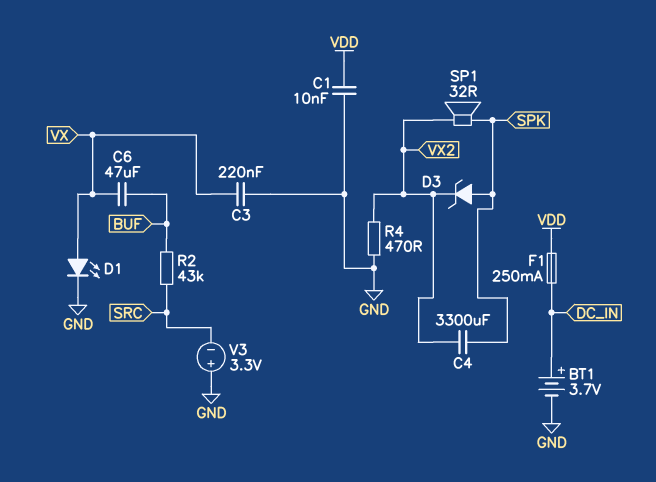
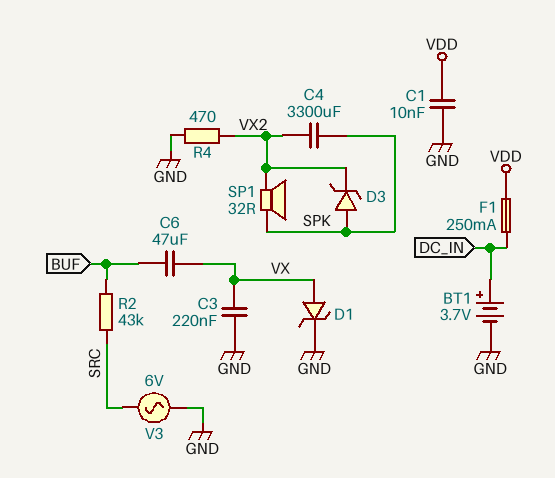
D1: LED (A VX, K GND) -> zener (A VX, K GND)
V3: 3.3V (plus GND, minus SRC) -> AC 6V (GND, SRC)

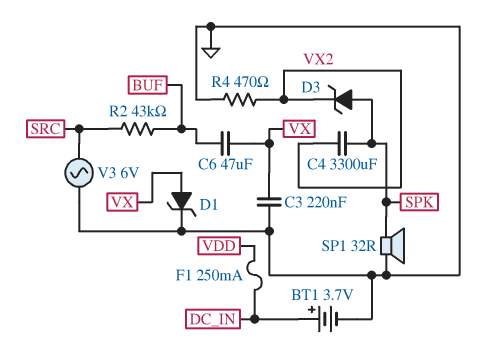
C1: 10nF (GND, VDD) -> none
SP1: speaker 32R (SPK, VX2) -> speaker 32R (GND, SPK)

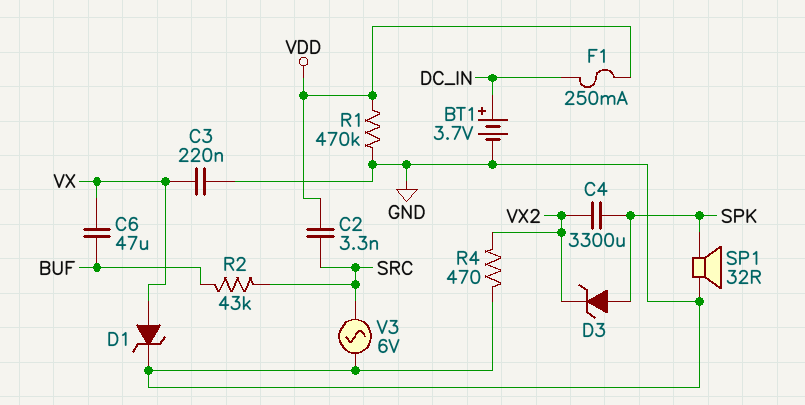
C2: none -> 3.3nF (SRC, VDD)
R1: none -> 470k (GND, VDD)

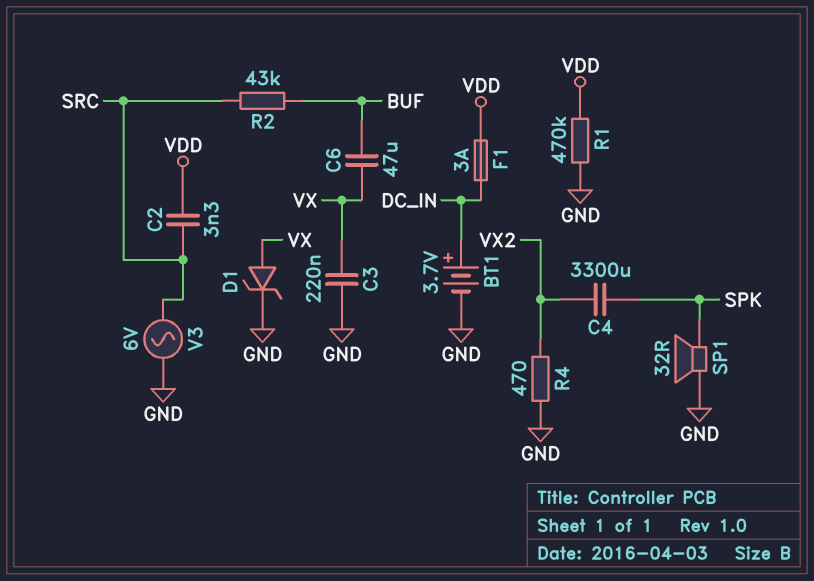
D3: zener (A SPK, K VX2) -> none
F1: 250mA (DC_IN, VDD) -> 3A (DC_IN, VDD)

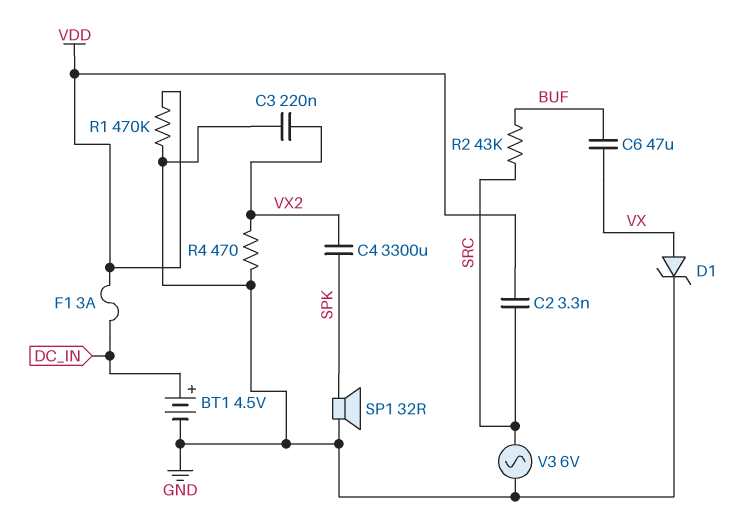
BT1: 3.7V (plus DC_IN, minus GND) -> 4.5V (plus DC_IN, minus GND)
C3: 220nF (GND, VX) -> 220nF (GND, VX2)

